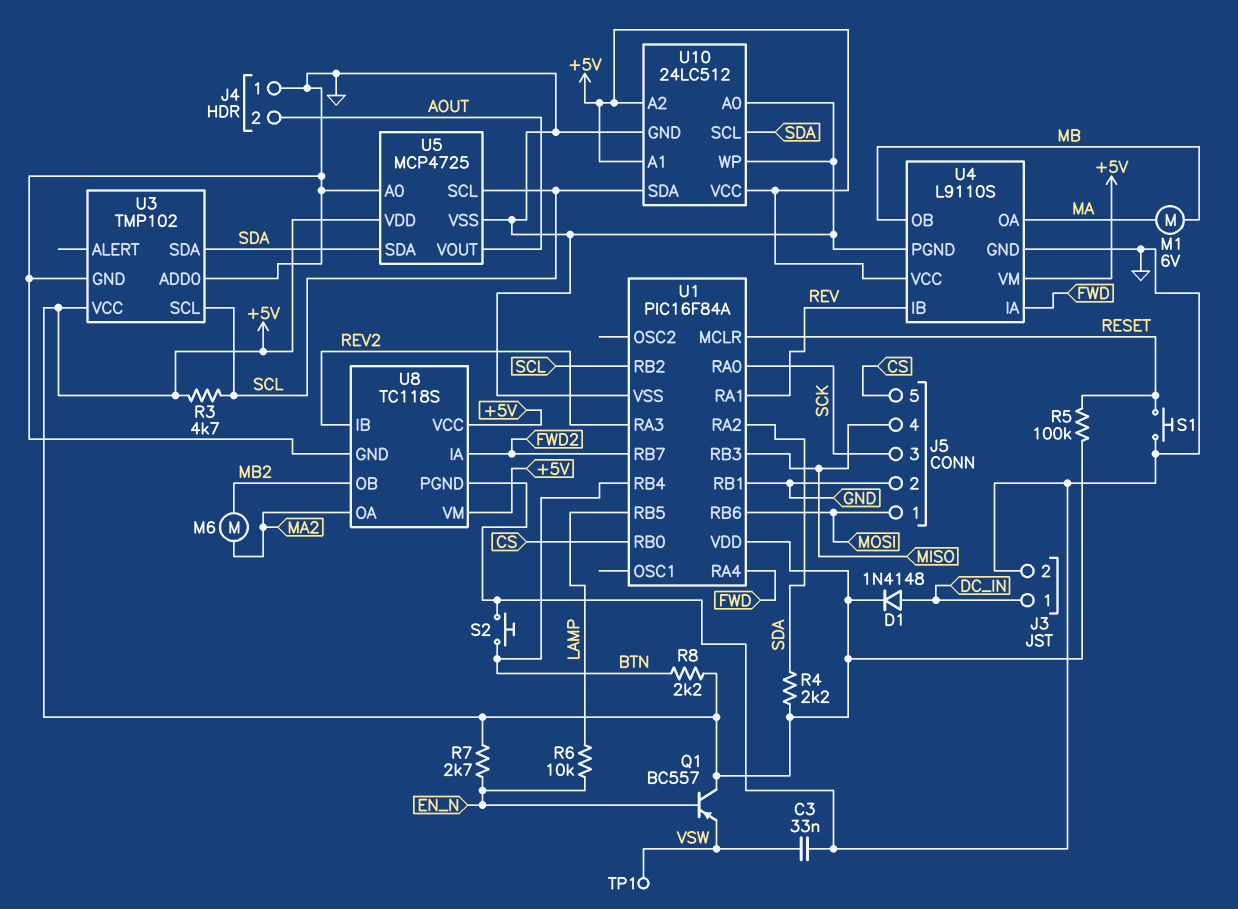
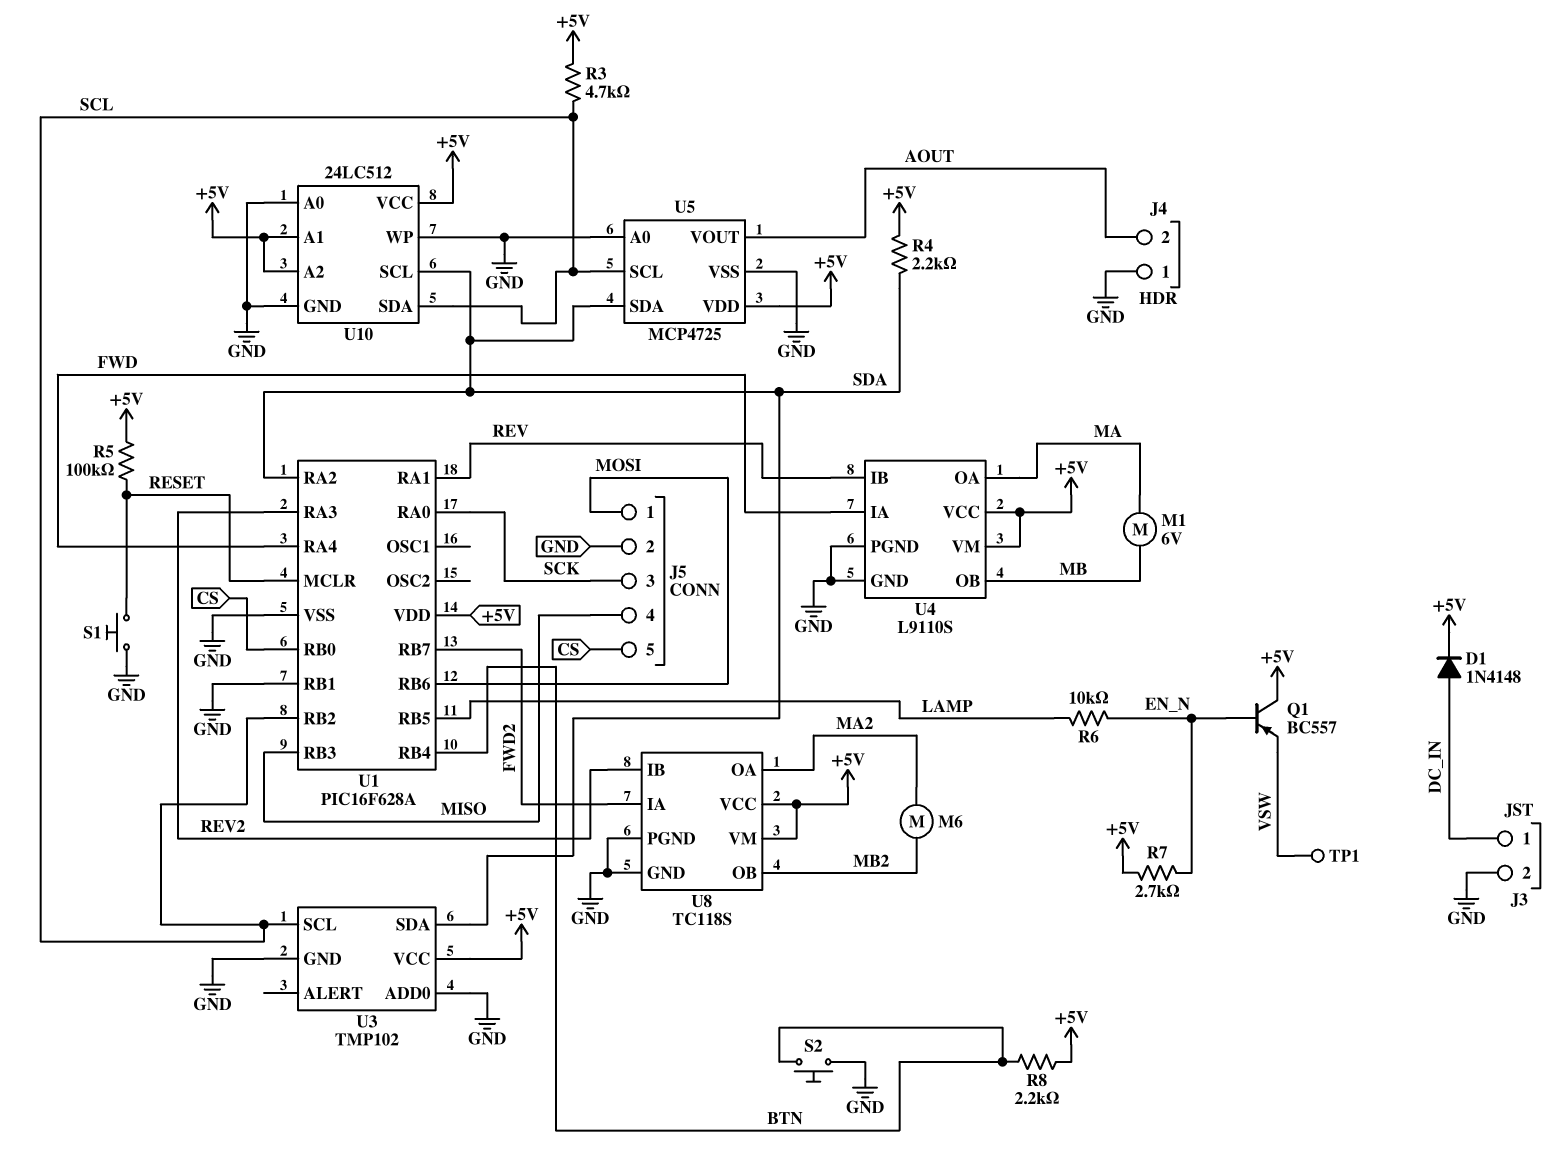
C3: 33nF (GND, VSW) -> none
U1: PIC16F84A -> PIC16F628A

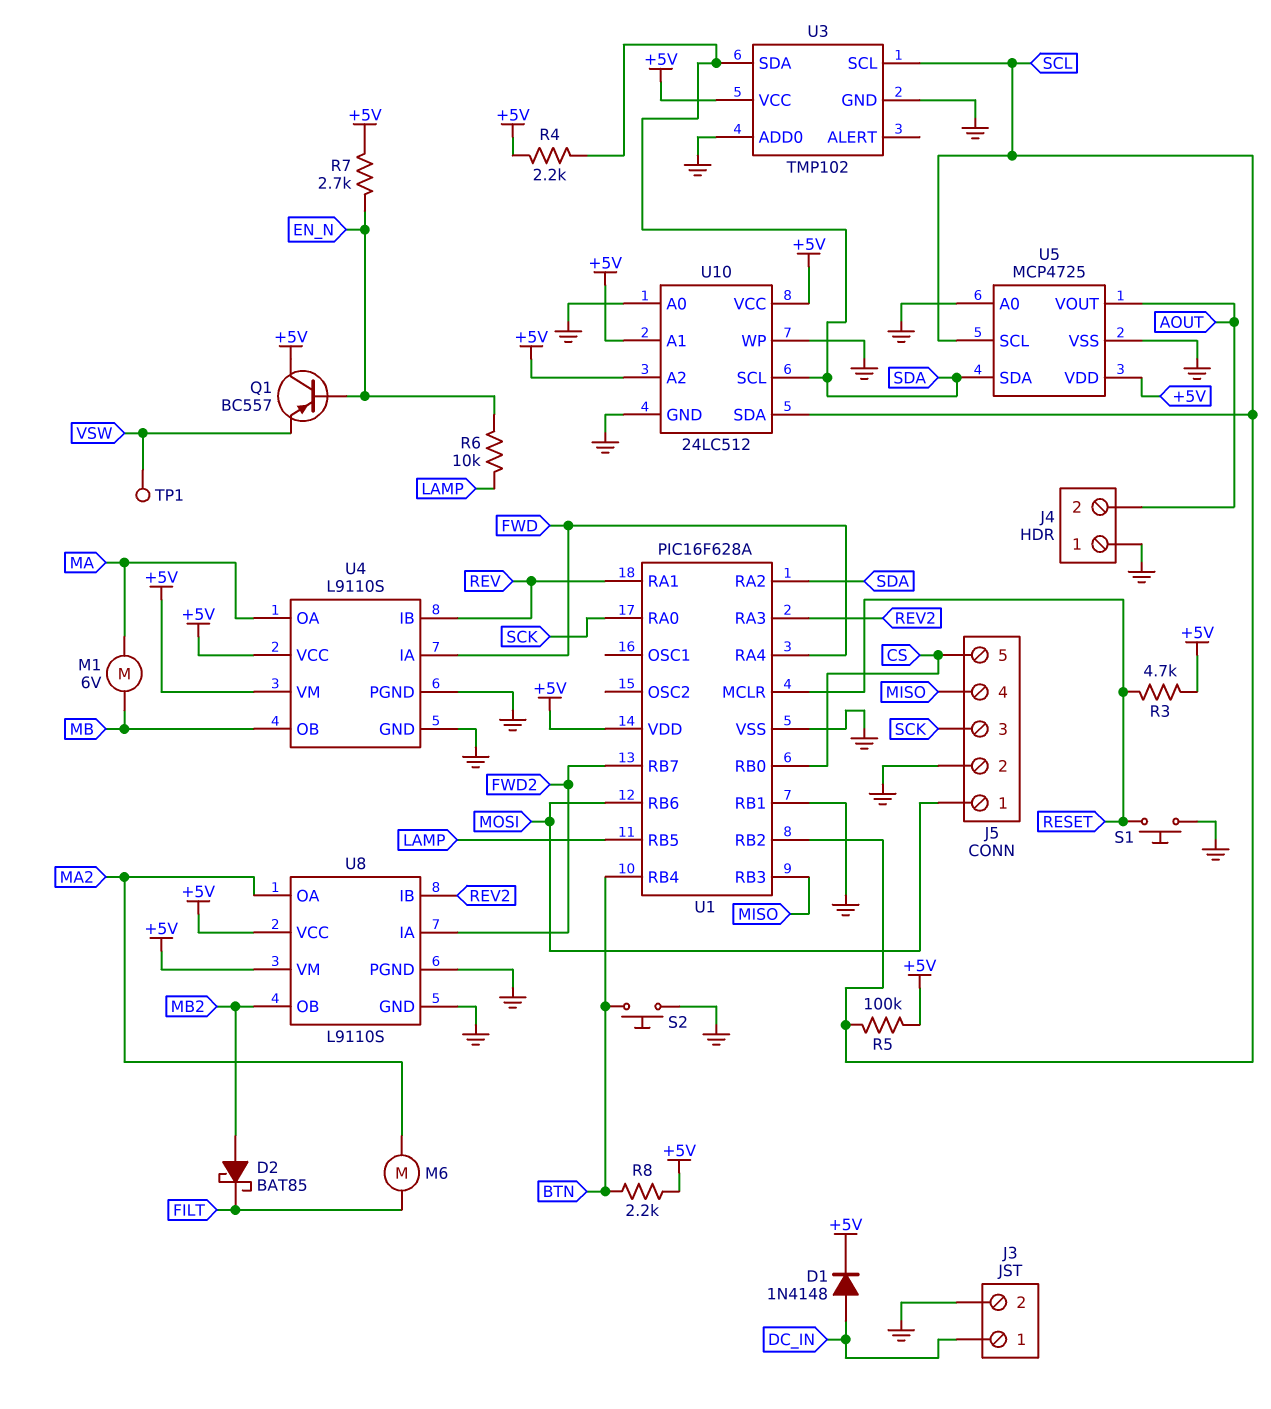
D2: none -> schottky BAT85 (A MB2, K FILT)
M6: motor (MA2, MB2) -> motor (FILT, MA2)
R3: 4.7k (+5V, SCL) -> 4.7k (+5V, RESET)
R5: 100k (+5V, RESET) -> 100k (+5V, SCL)
U8: TC118S -> L9110S

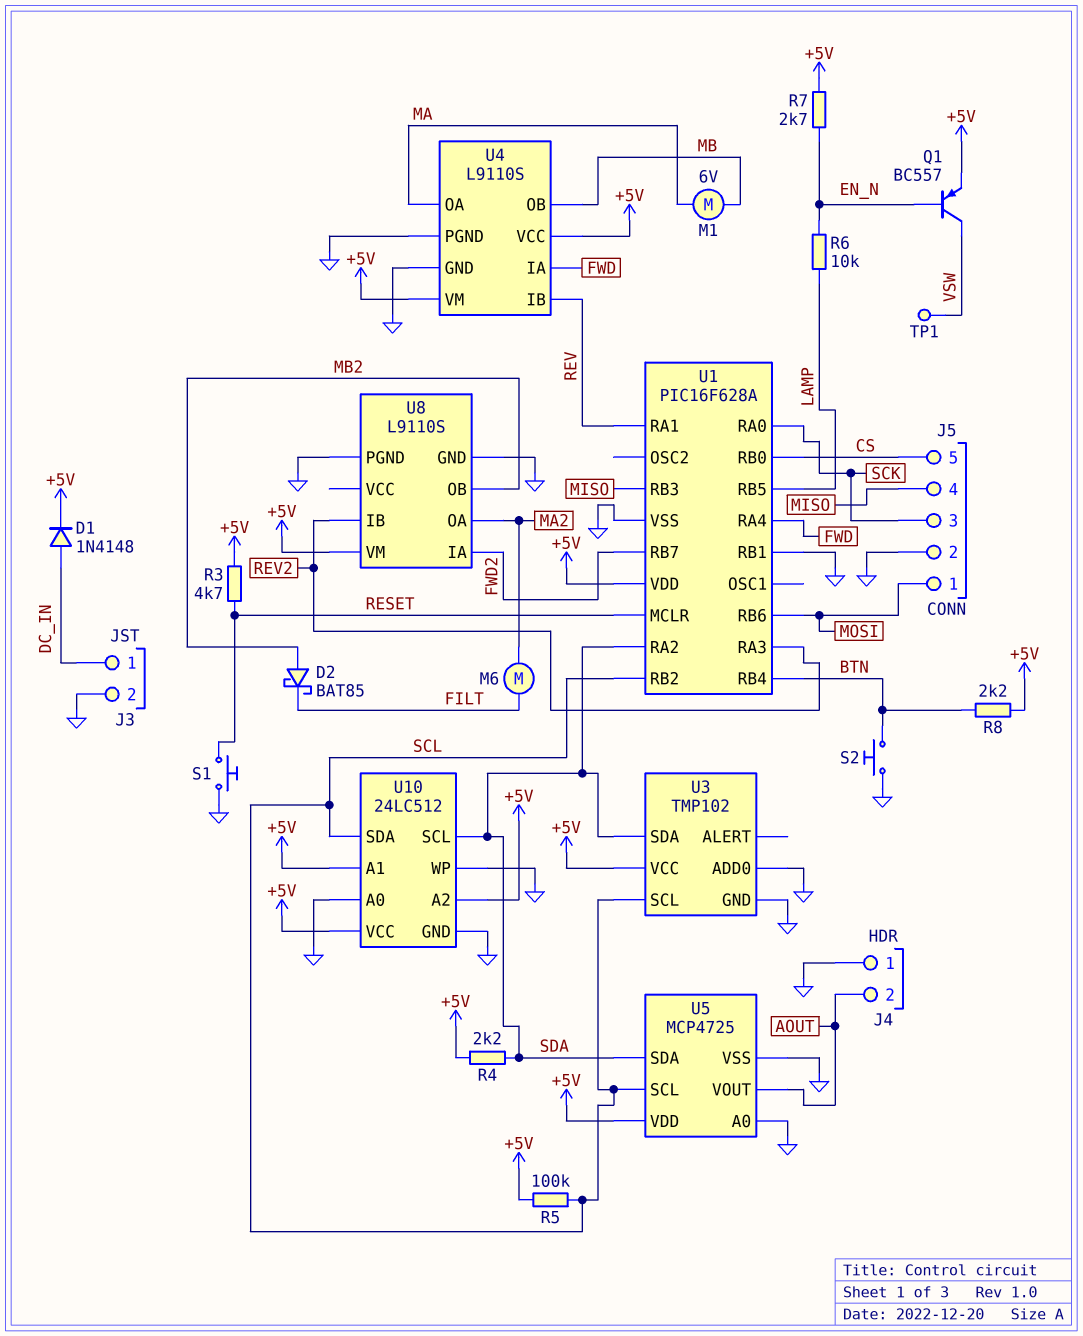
Q1: PNP BC557 (B EN_N, C +5V, E VSW) -> PNP BC557 (B EN_N, C VSW, E +5V)
U8 pin VCC: +5V -> none

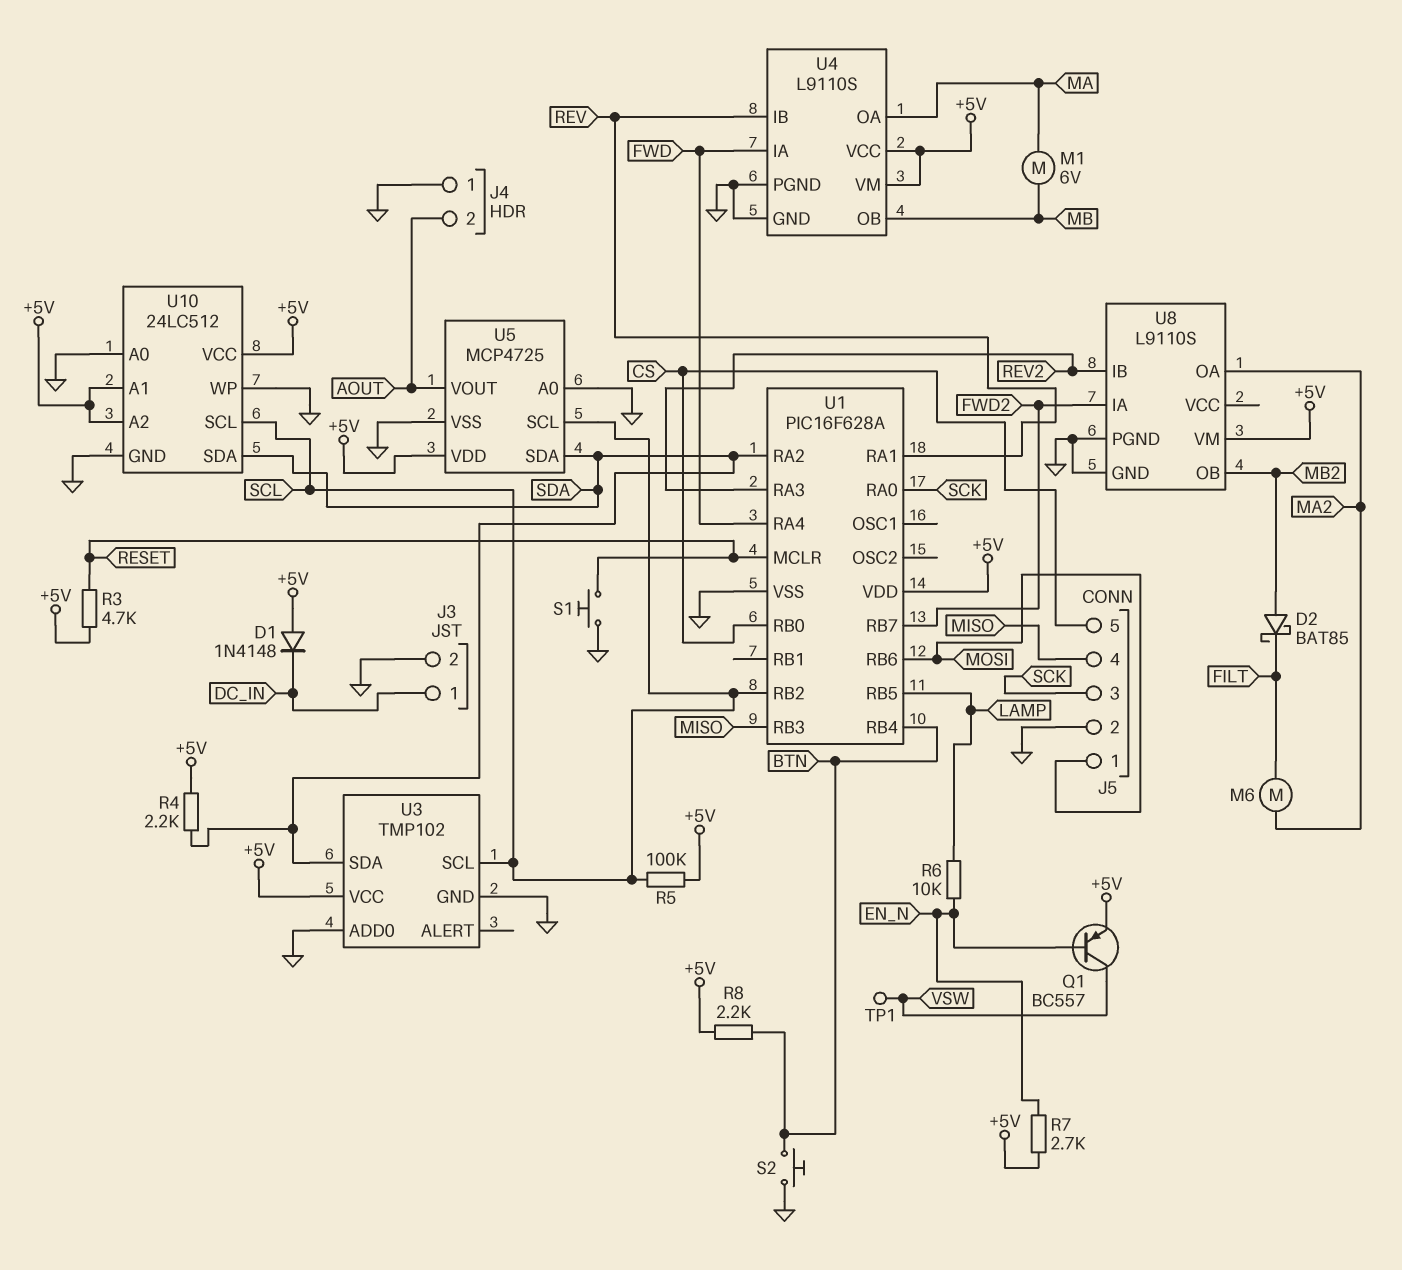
D1: diode 1N4148 (A DC_IN, K +5V) -> diode 1N4148 (A +5V, K DC_IN)
U1 pin RB1: GND -> none
U10 pin SCL: SDA -> SCL
U10 pin SDA: SCL -> SDA

